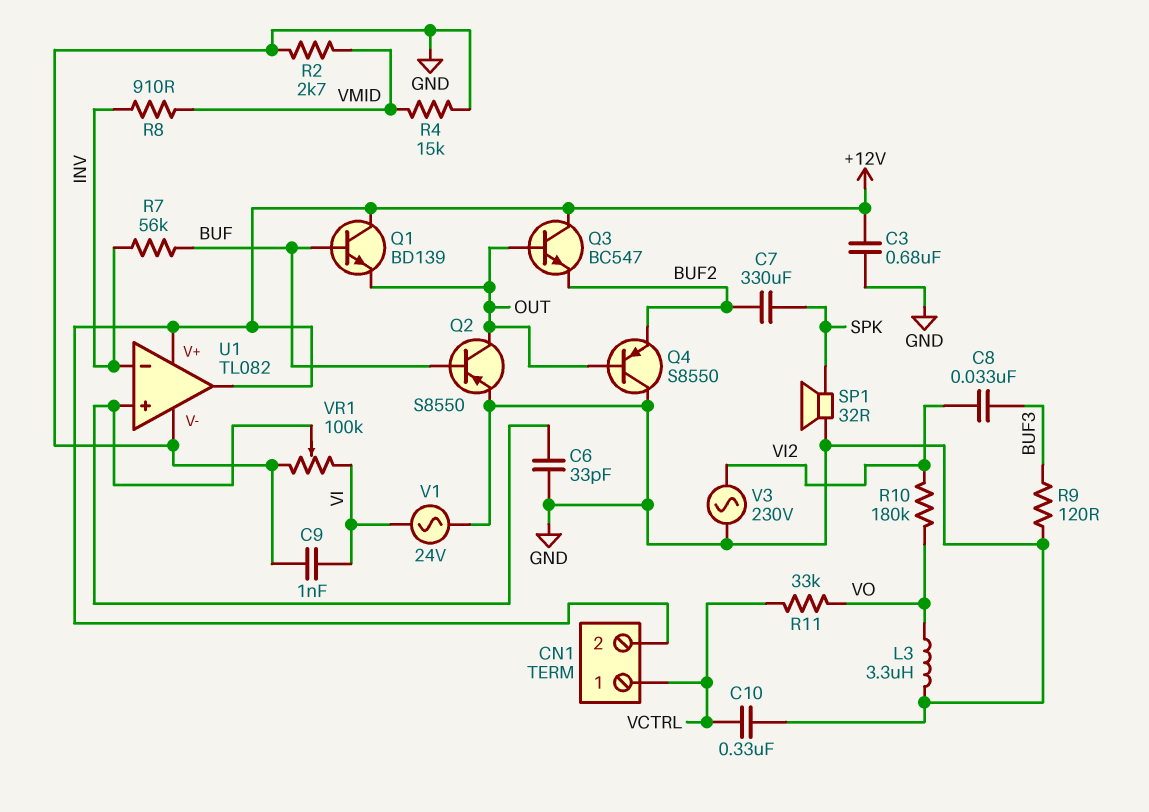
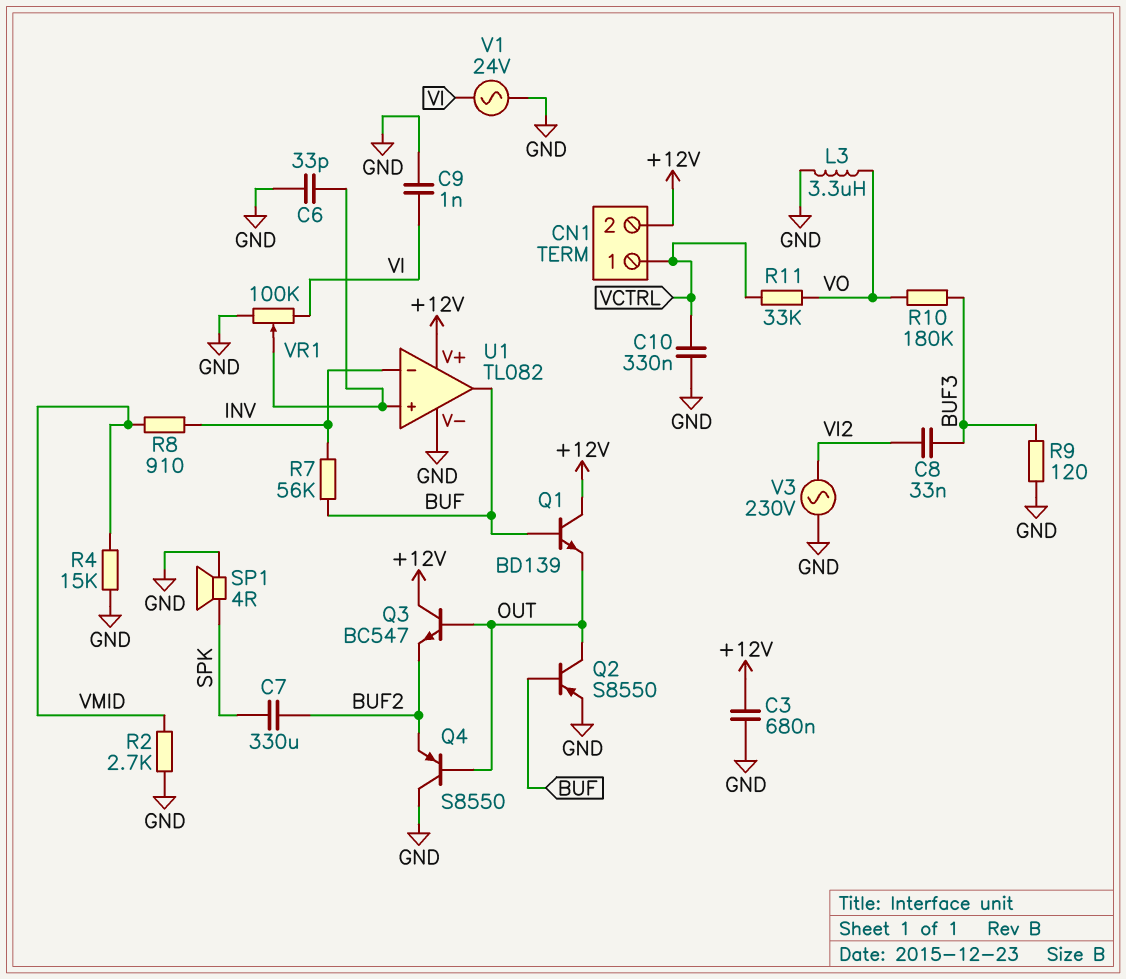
R10: 180k (VI2, VO) -> 180k (BUF3, VO)
SP1: speaker 32R (GND, SPK) -> speaker 4R (GND, SPK)
U1 pin out: +12V -> BUF

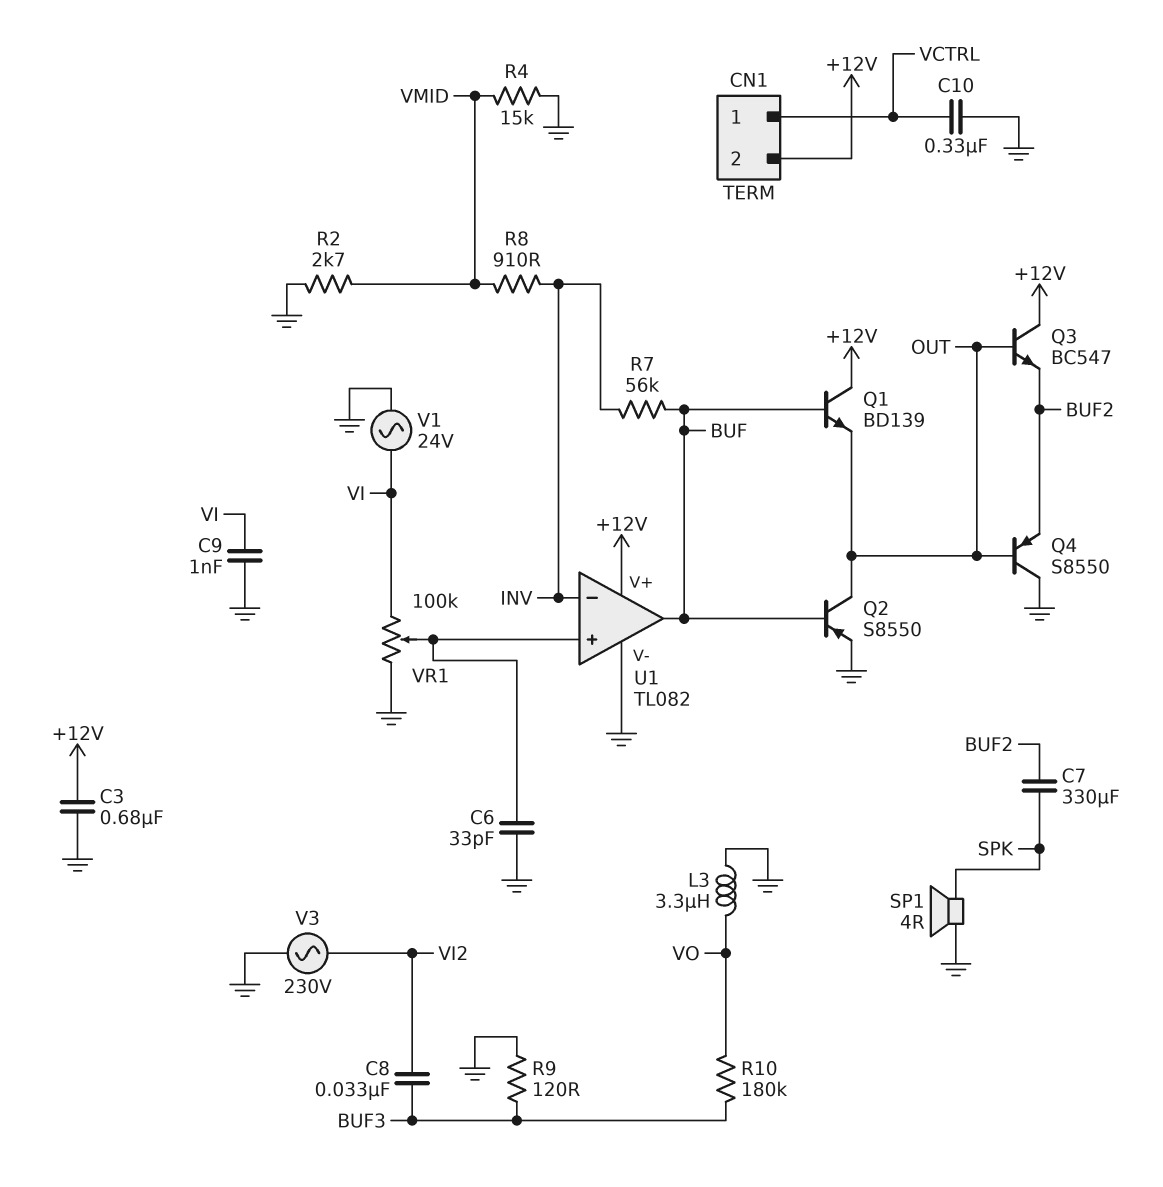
R11: 33k (VCTRL, VO) -> none

